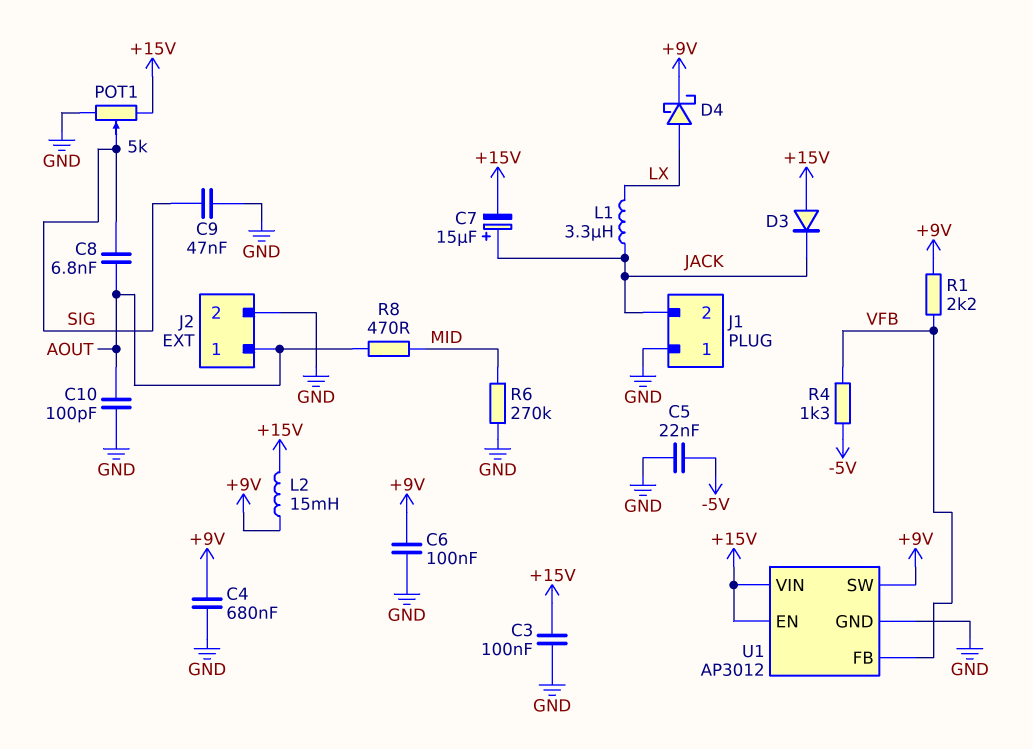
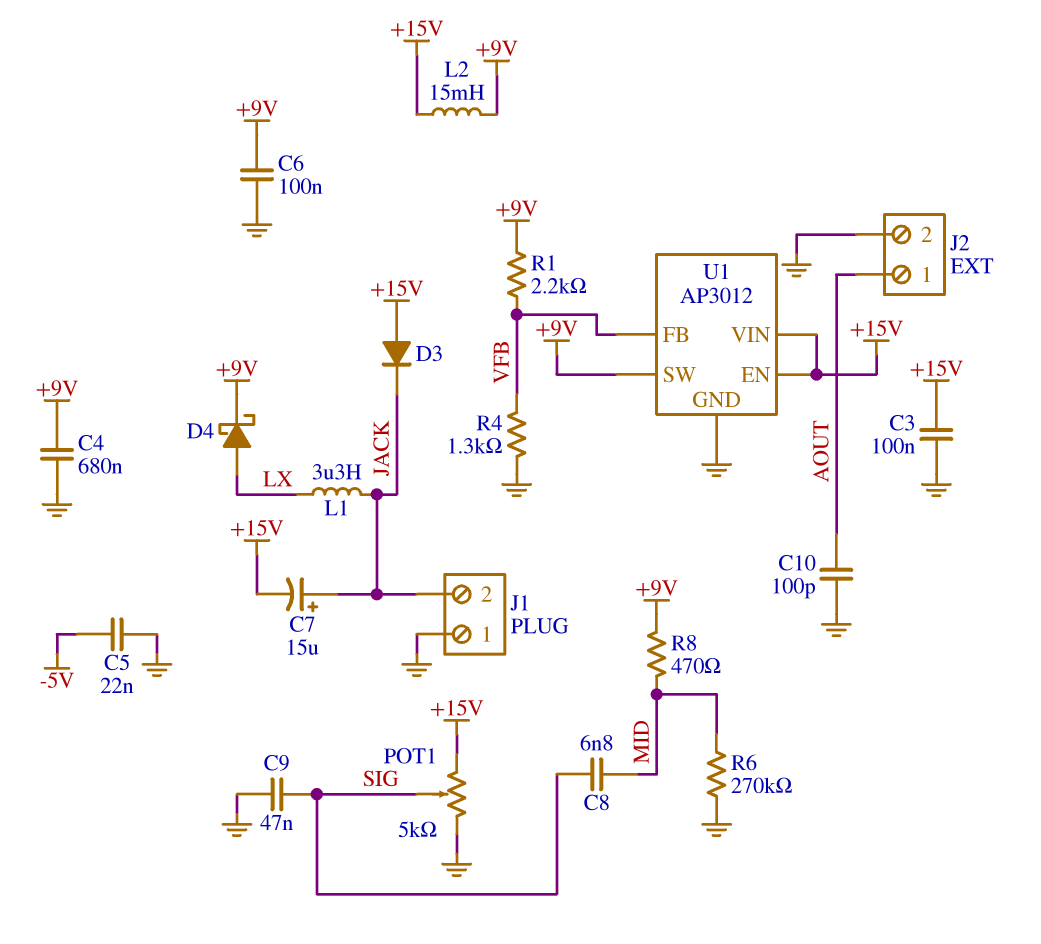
C8: 6.8nF (AOUT, SIG) -> 6.8nF (MID, SIG)
R4: 1.3k (-5V, VFB) -> 1.3k (GND, VFB)
R8: 470 (AOUT, MID) -> 470 (+9V, MID)

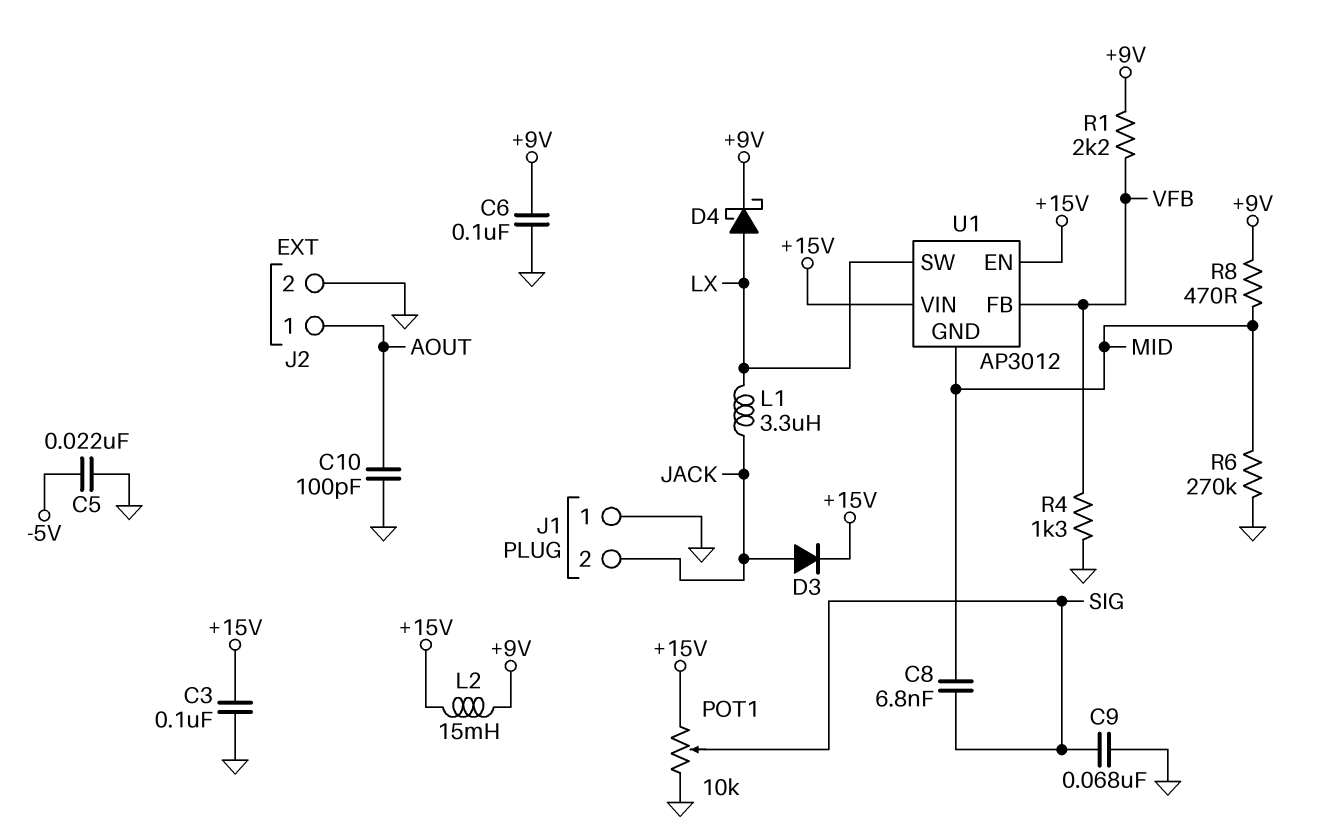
C4: 680nF (+9V, GND) -> none
C7: 15uF (plus JACK, minus +15V) -> none
C9: 47nF (GND, SIG) -> 68nF (GND, SIG)
D3: diode (A +15V, K JACK) -> diode (A JACK, K +15V)
POT1: 5k (+15V, GND, wiper SIG) -> 10k (+15V, GND, wiper SIG)
U1 pin GND: GND -> MID
U1 pin SW: +9V -> LX

